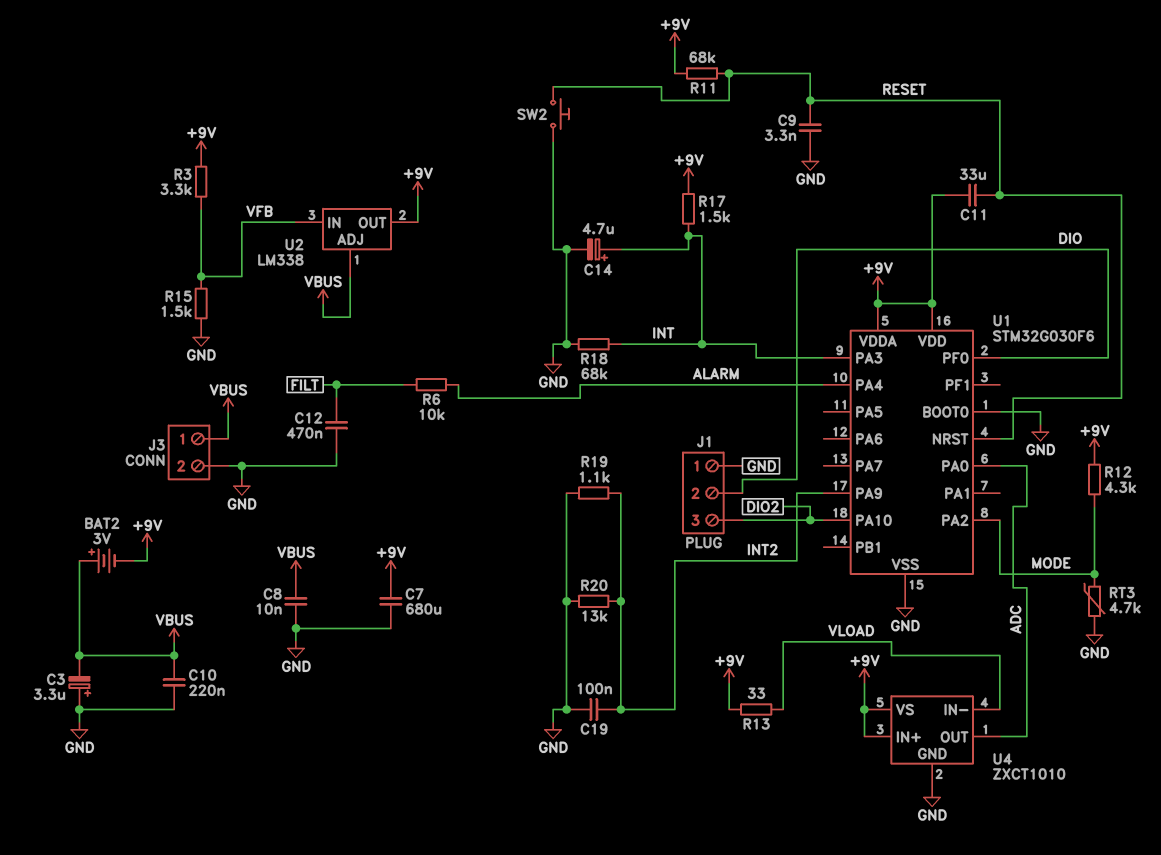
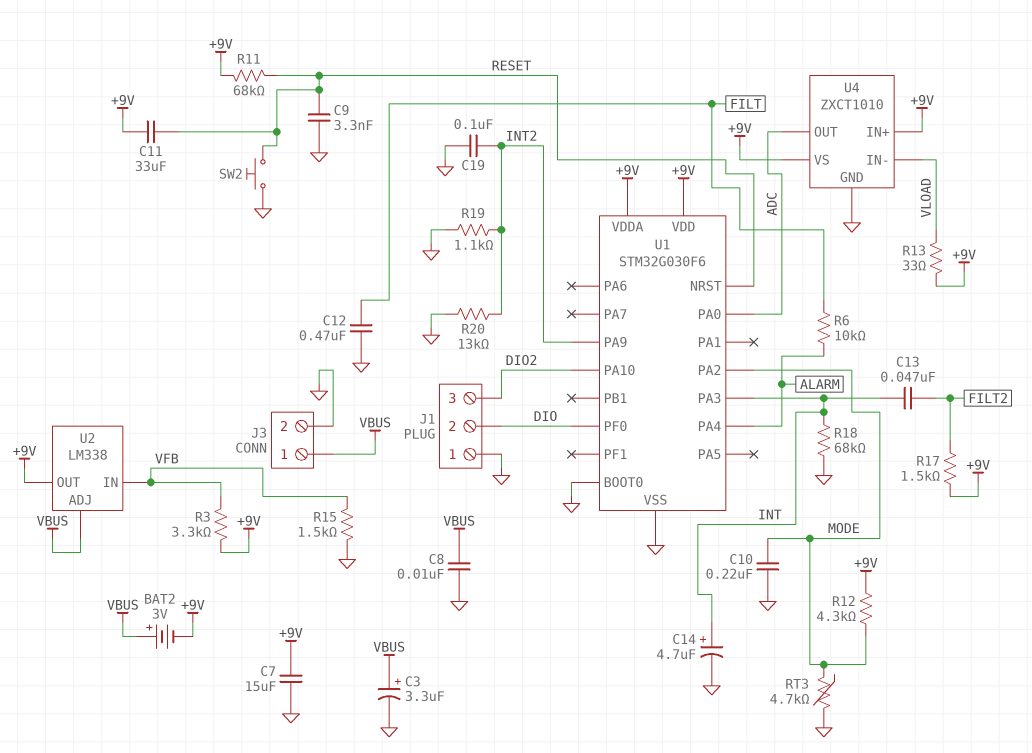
C3: 3.3uF (plus GND, minus VBUS) -> 3.3uF (plus VBUS, minus GND)
C7: 680uF (+9V, GND) -> 15uF (+9V, GND)
C10: 220nF (GND, VBUS) -> 220nF (GND, MODE)
C13: none -> 47nF (FILT2, INT)
R17: 1.5k (+9V, INT) -> 1.5k (+9V, FILT2)

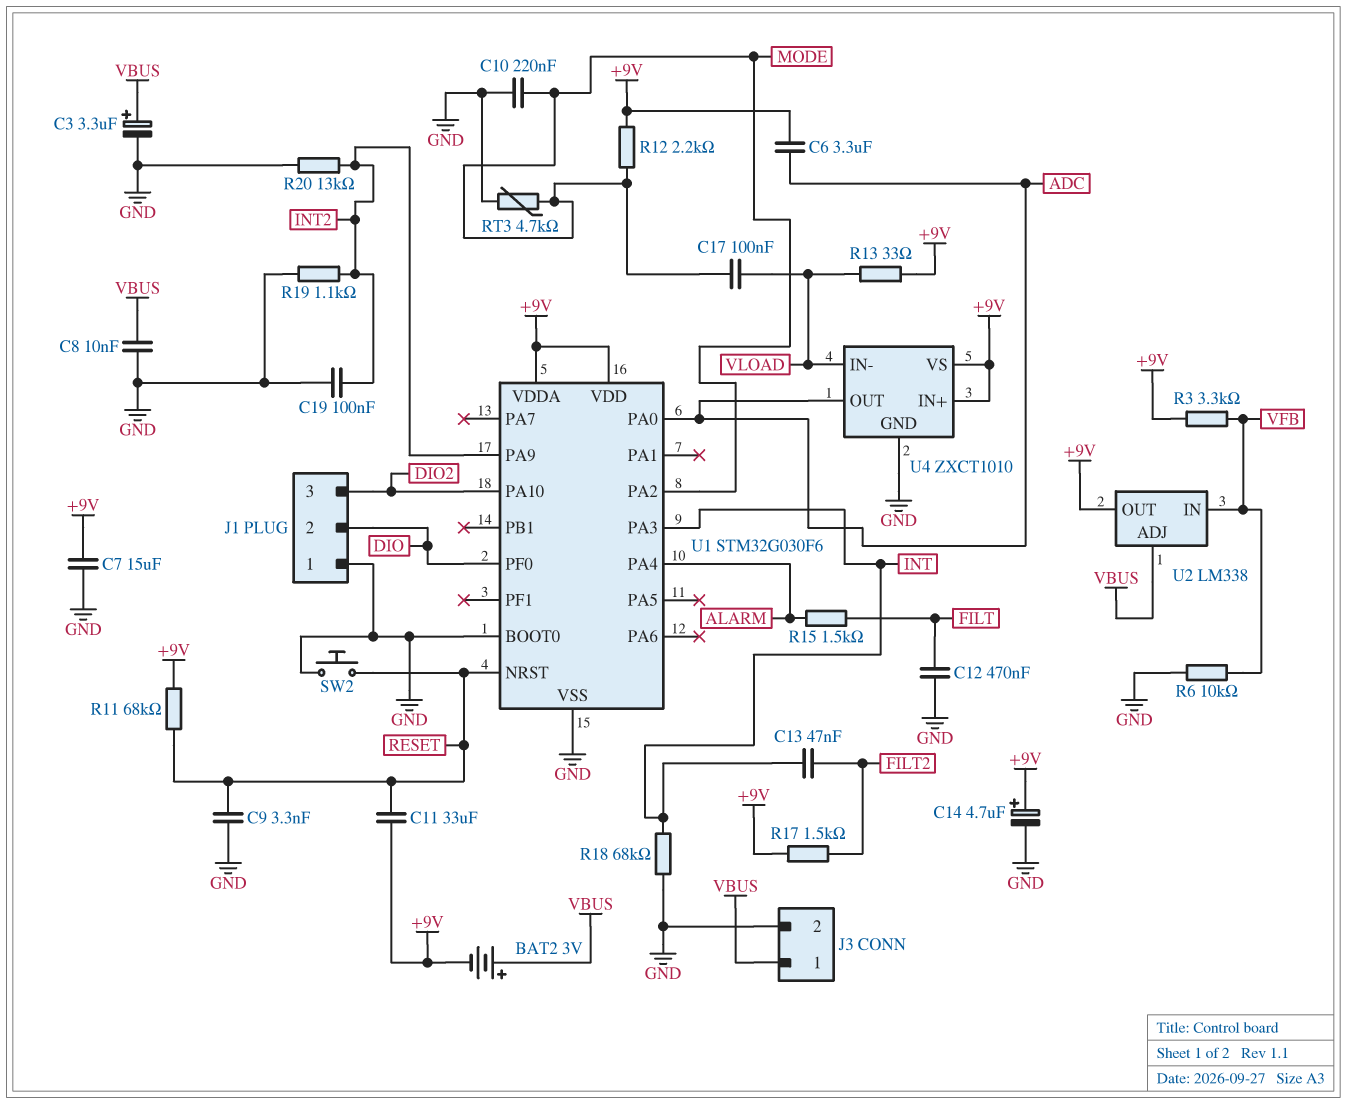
C6: none -> 3.3uF (+9V, ADC)
C14: 4.7uF (plus INT, minus GND) -> 4.7uF (plus +9V, minus GND)
C17: none -> 100nF (MODE, VLOAD)
R6: 10k (ALARM, FILT) -> 10k (GND, VFB)
R12: 4.3k (+9V, MODE) -> 2.2k (+9V, MODE)
R15: 1.5k (GND, VFB) -> 1.5k (ALARM, FILT)

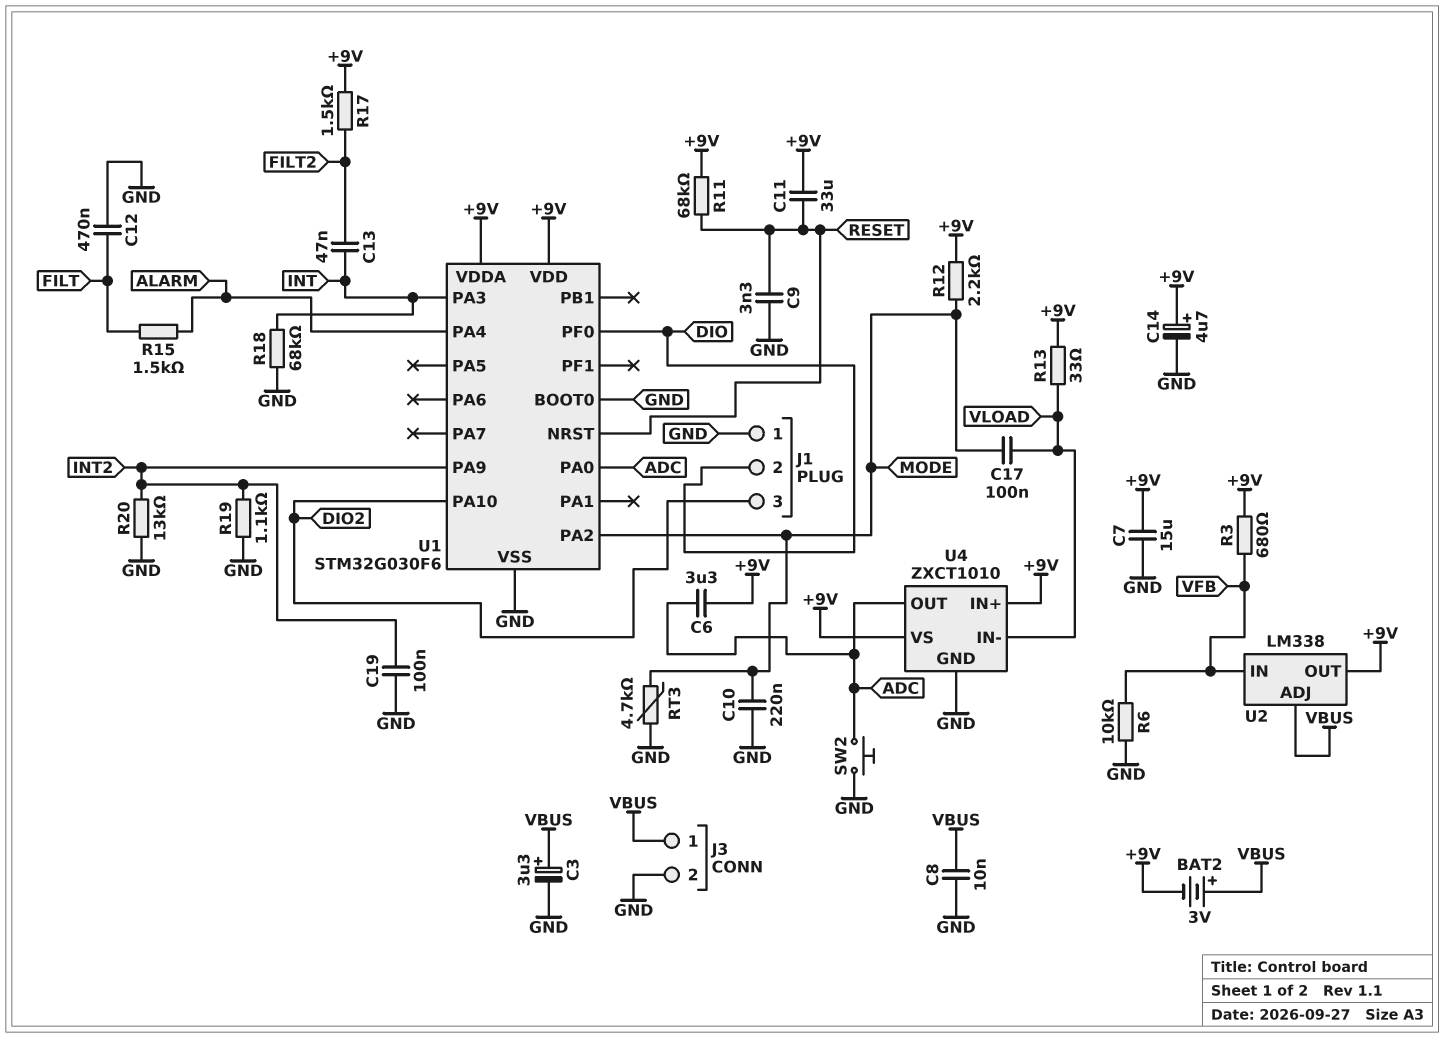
R3: 3.3k (+9V, VFB) -> 680 (+9V, VFB)
SW2: button (GND, RESET) -> button (ADC, GND)

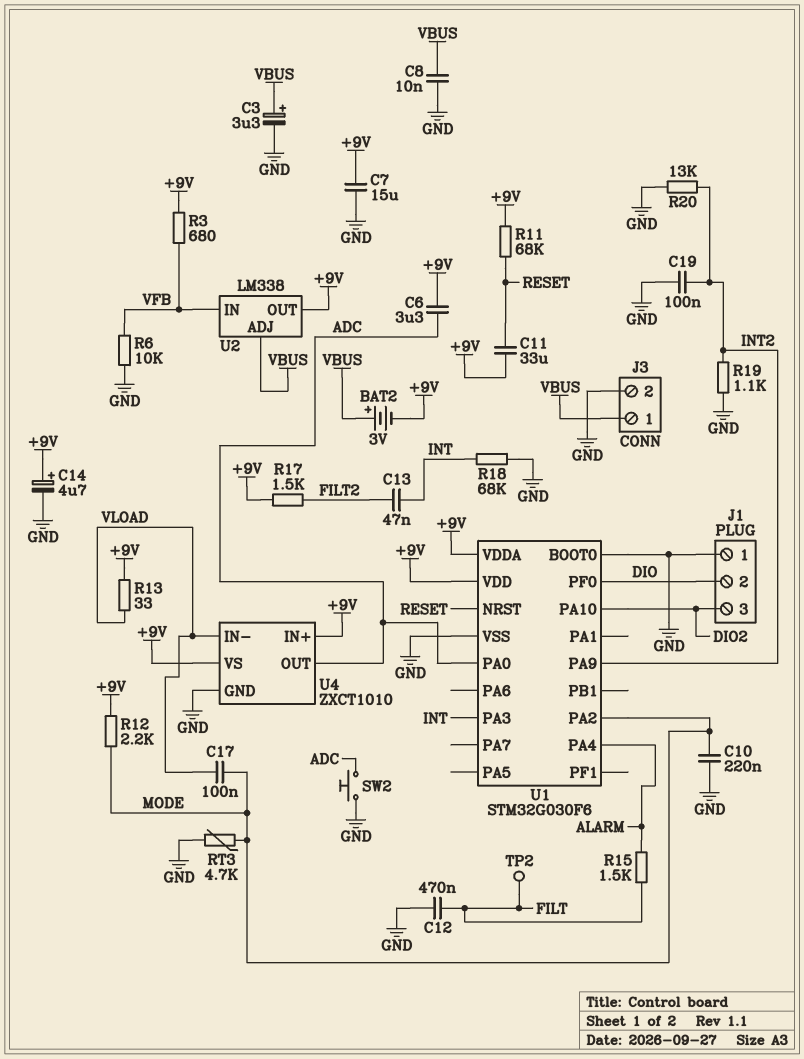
C9: 3.3nF (GND, RESET) -> none
TP2: none -> test point (FILT)

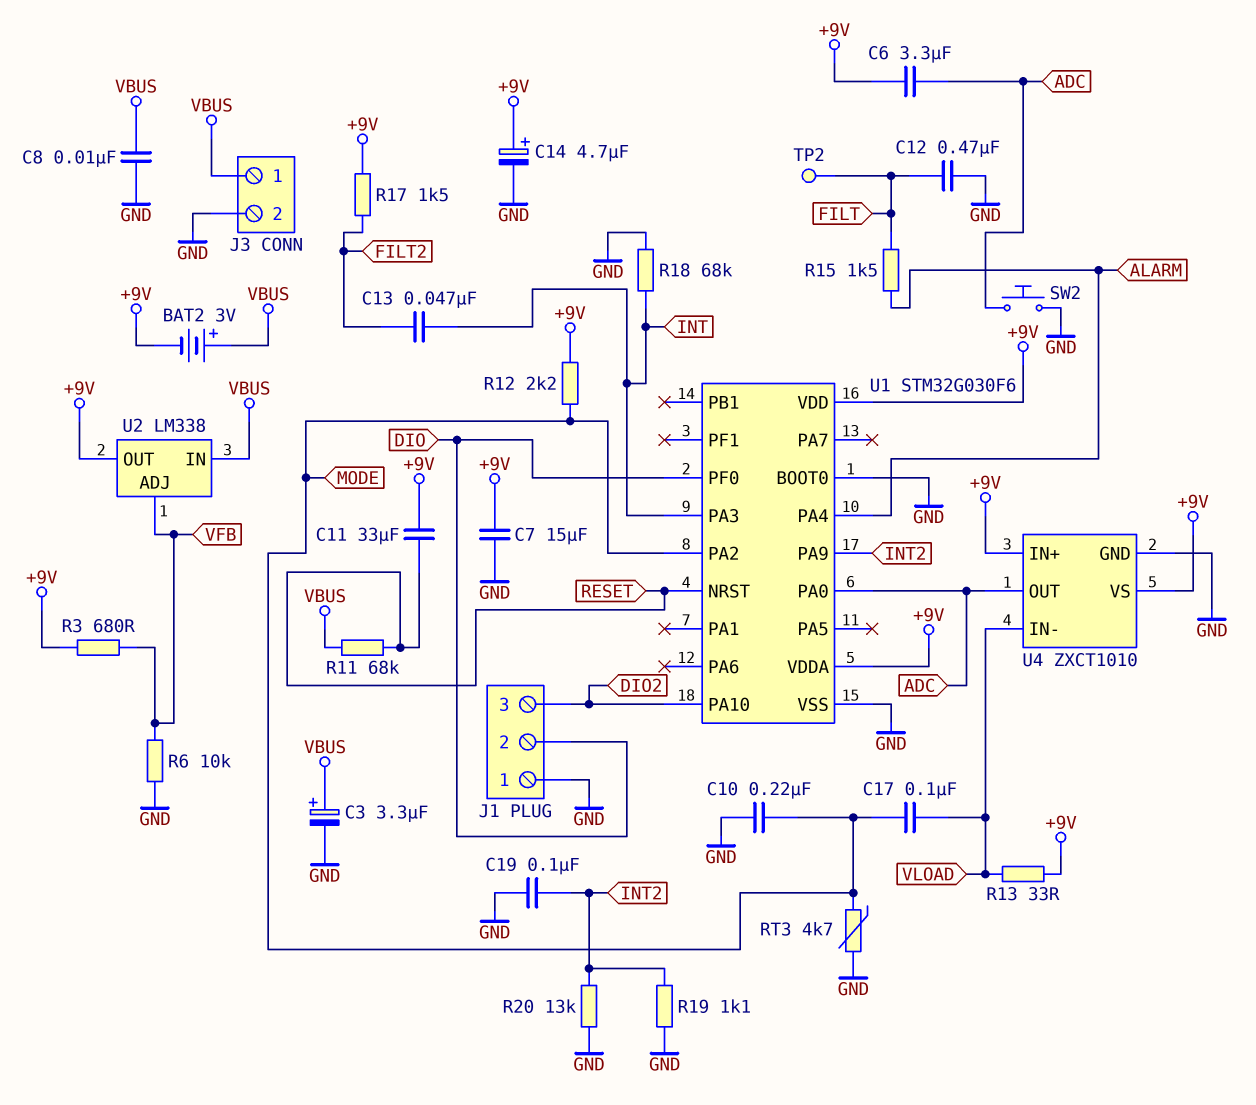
R11: 68k (+9V, RESET) -> 68k (RESET, VBUS)
U2 pin ADJ: VBUS -> VFB
U2 pin IN: VFB -> VBUS

